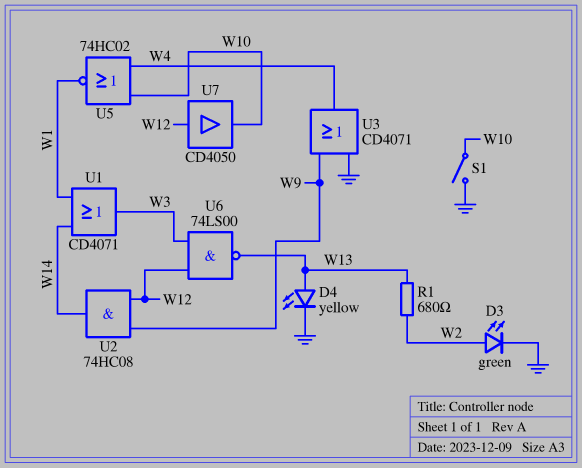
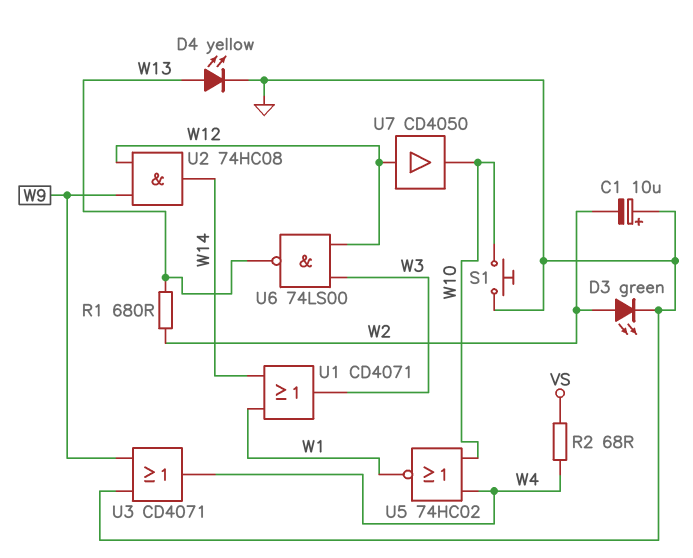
C1: none -> 10uF (plus GND, minus W2)
R2: none -> 68 (VS, W4)
S1: switch (GND, W10) -> button (GND, W10)

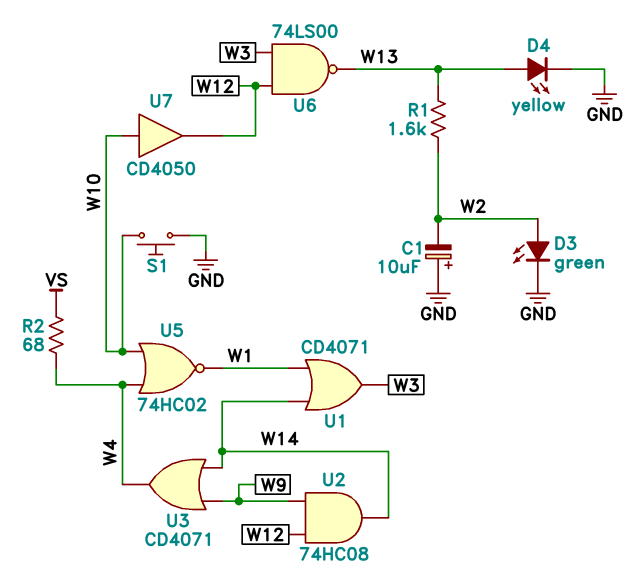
R1: 680 (W2, W13) -> 1.6k (W2, W13)
U3: OR CD4071 (in GND, in W9, out W4) -> OR CD4071 (in W9, in W14, out W4)
U7: buffer CD4050 (in W12, out W10) -> buffer CD4050 (in W10, out W12)

